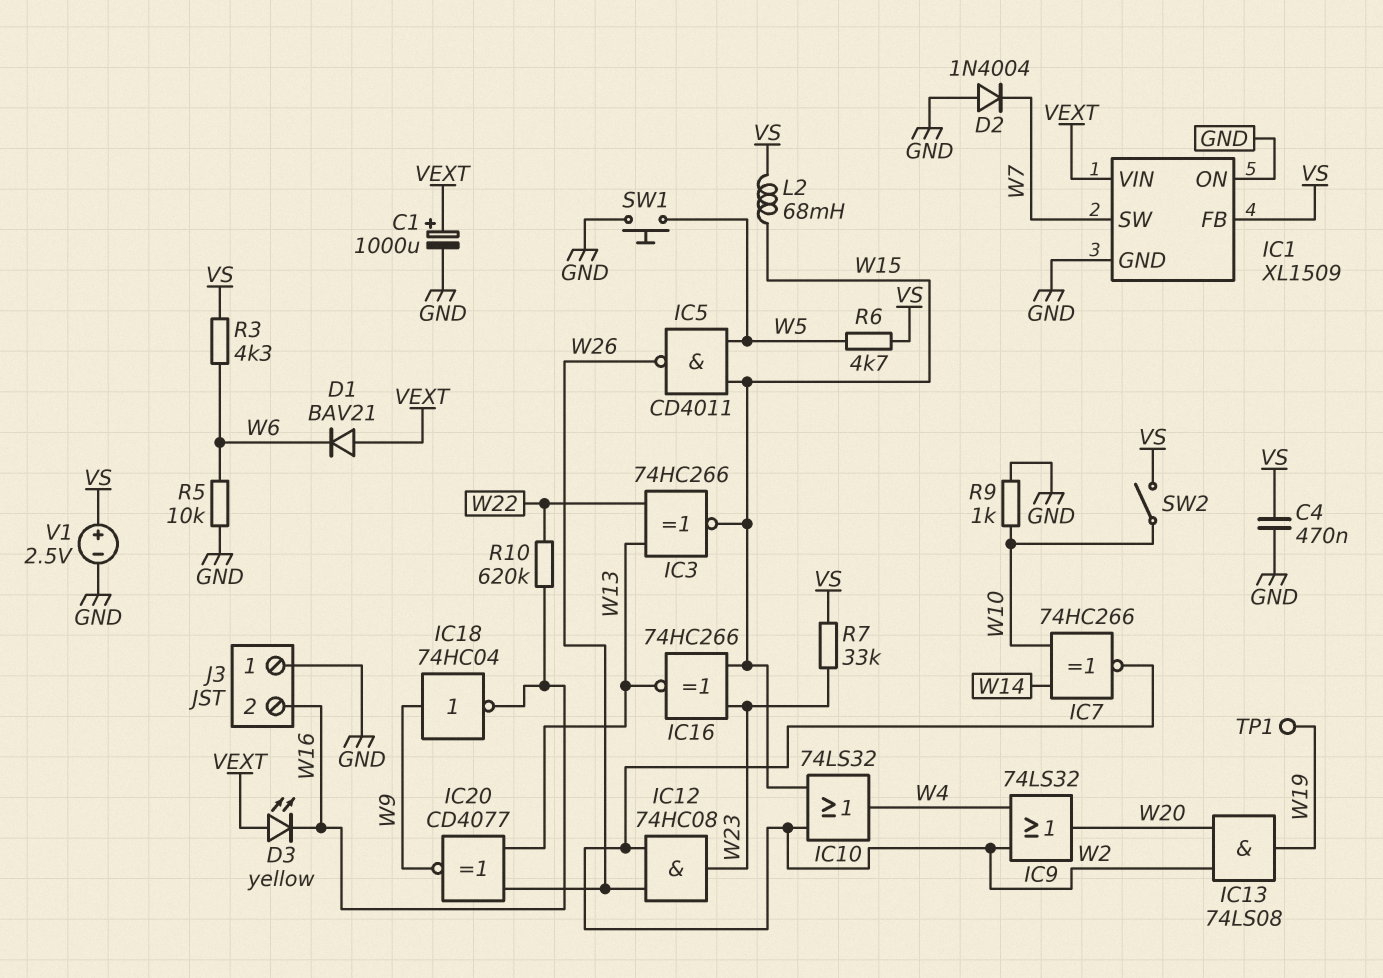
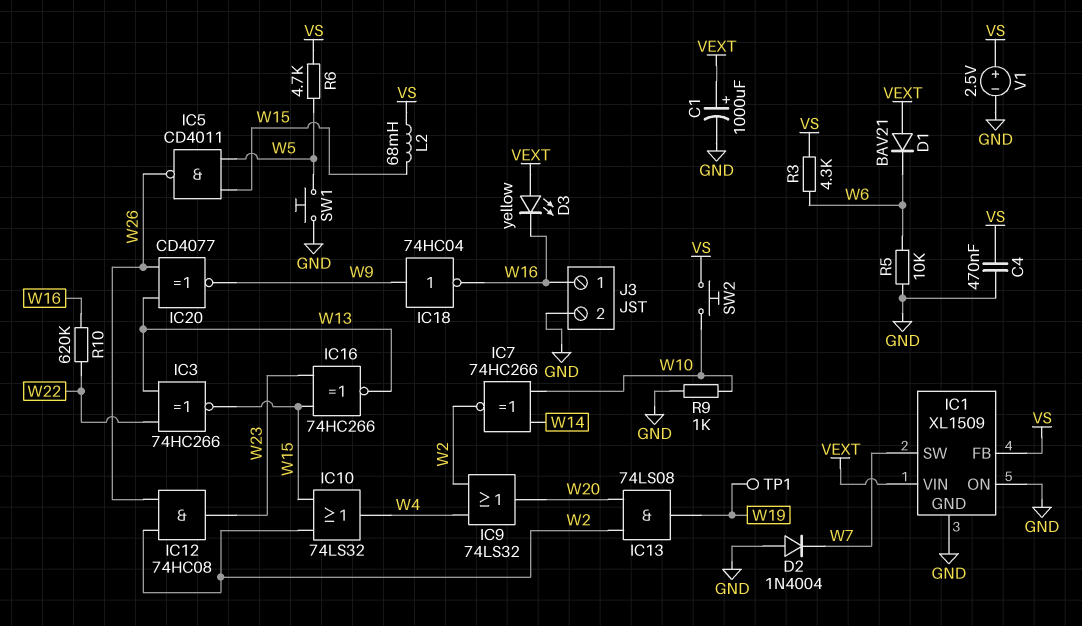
J3 pin 1: GND -> W16
J3 pin 2: W16 -> GND
R7: 33k (VS, W23) -> none
SW2: switch (VS, W10) -> button (VS, W10)

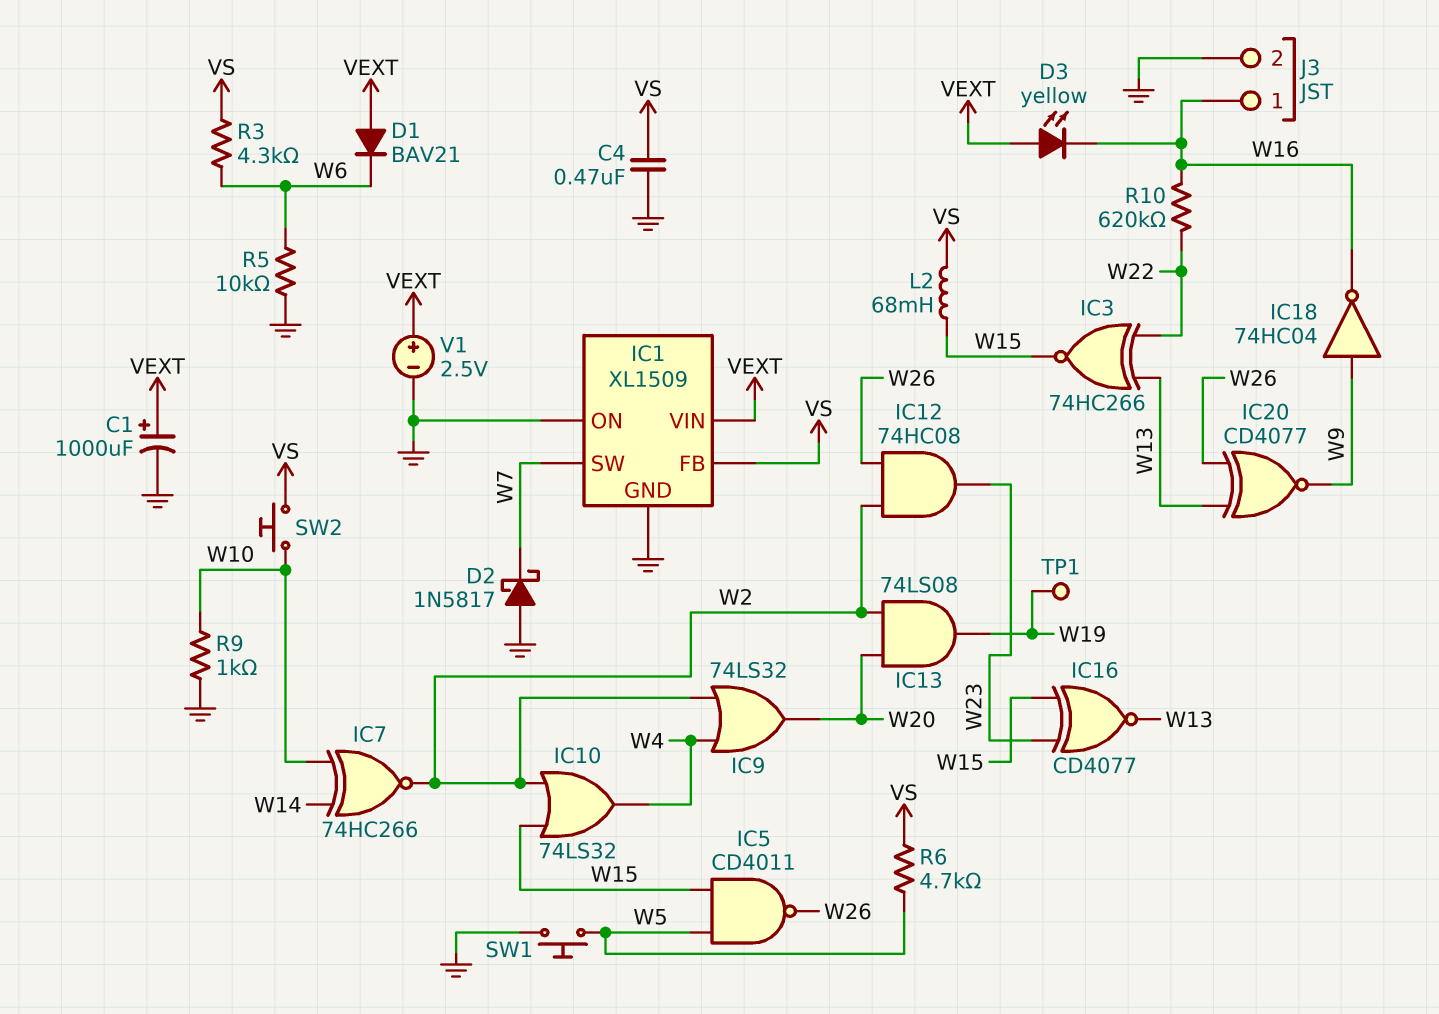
D2: diode 1N4004 (A GND, K W7) -> schottky 1N5817 (A GND, K W7)
IC16: XNOR 74HC266 (in W15, in W23, out W13) -> XNOR CD4077 (in W15, in W23, out W13)
V1: 2.5V (plus VS, minus GND) -> 2.5V (plus VEXT, minus GND)

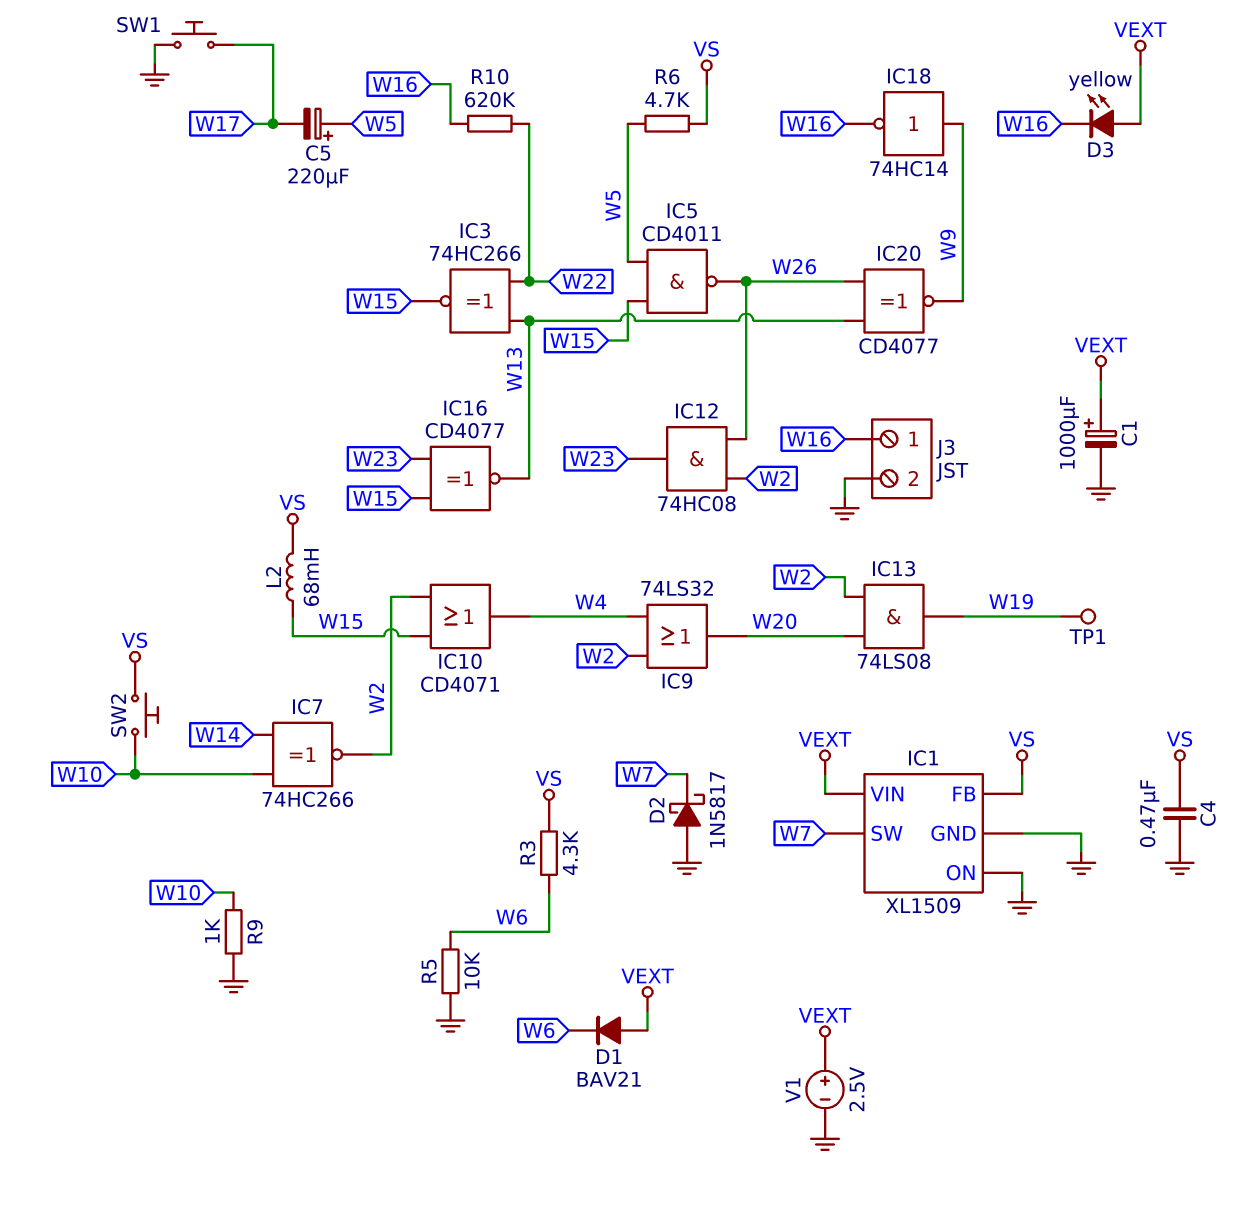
C5: none -> 220uF (plus W5, minus W17)
IC10: OR 74LS32 (in W2, in W15, out W4) -> OR CD4071 (in W2, in W15, out W4)
IC18: NOT 74HC04 (in W9, out W16) -> NOT 74HC14 (in W9, out W16)
SW1: button (GND, W5) -> button (GND, W17)

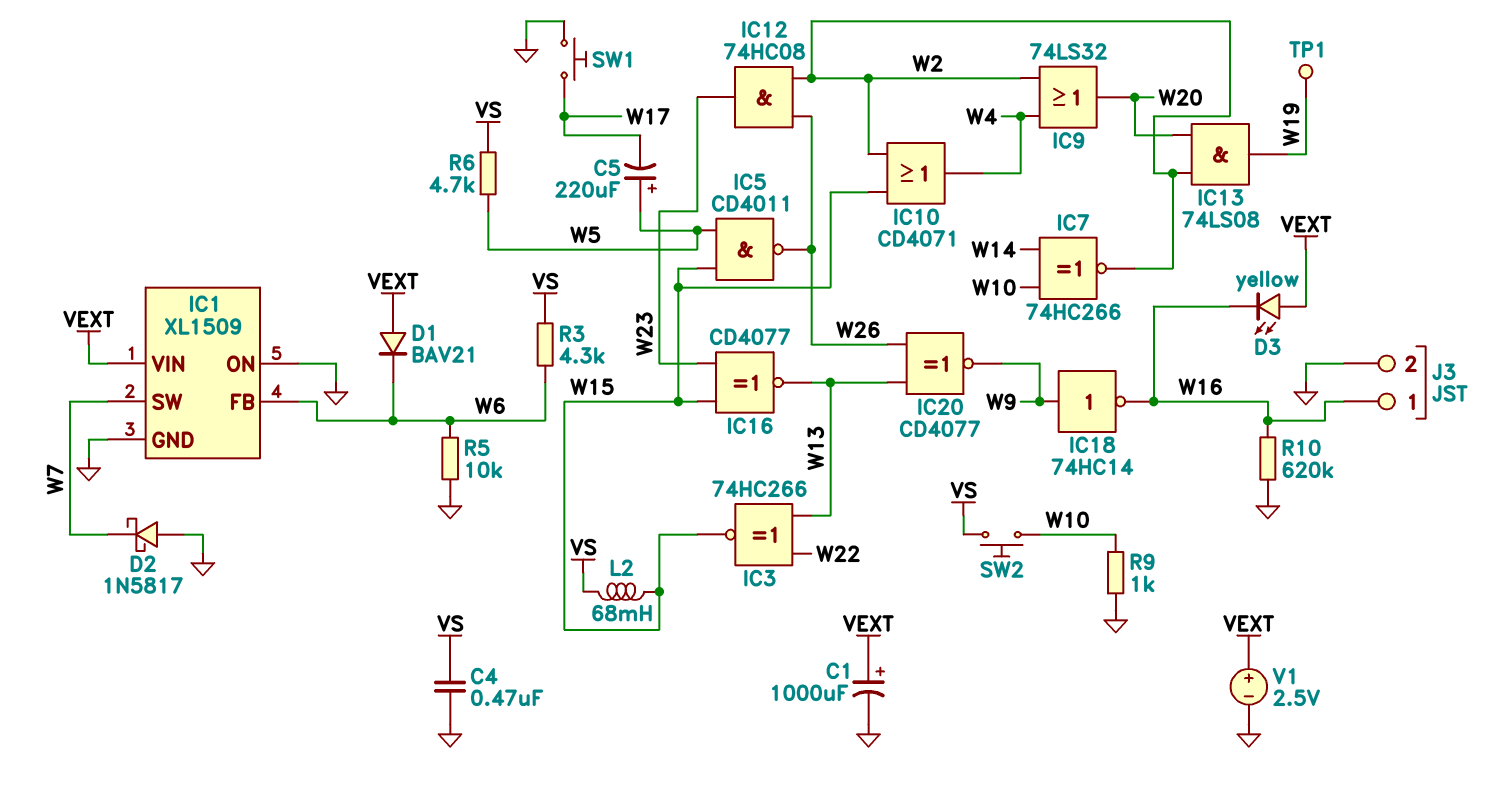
IC1 pin FB: VS -> W6
R10: 620k (W16, W22) -> 620k (GND, W16)

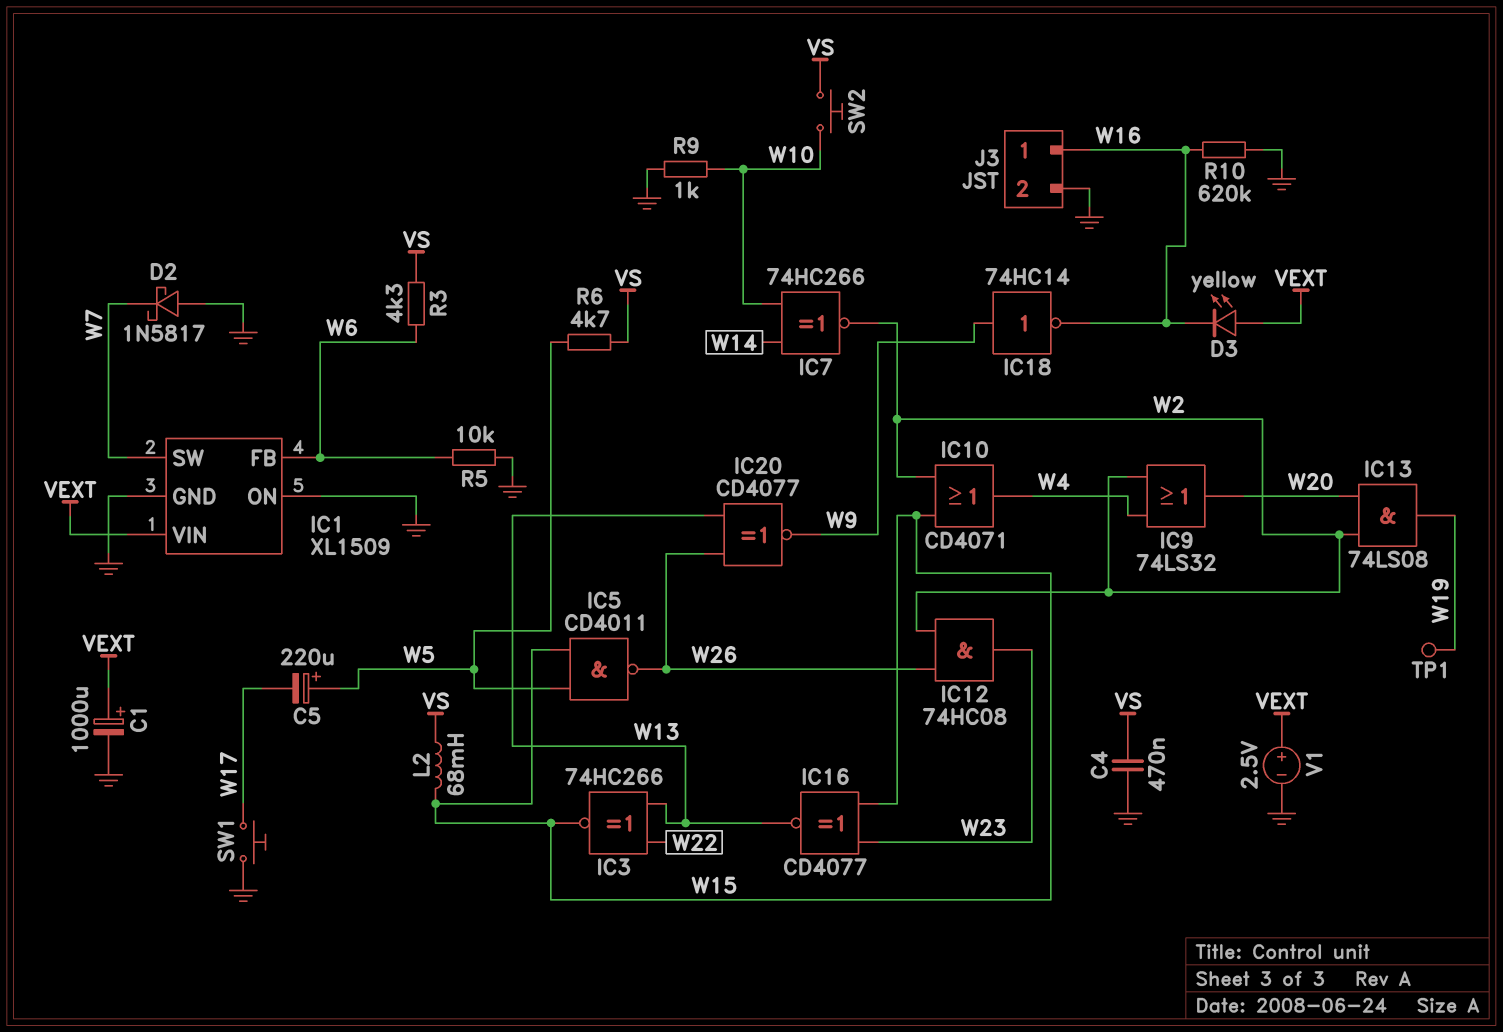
D1: diode BAV21 (A VEXT, K W6) -> none

